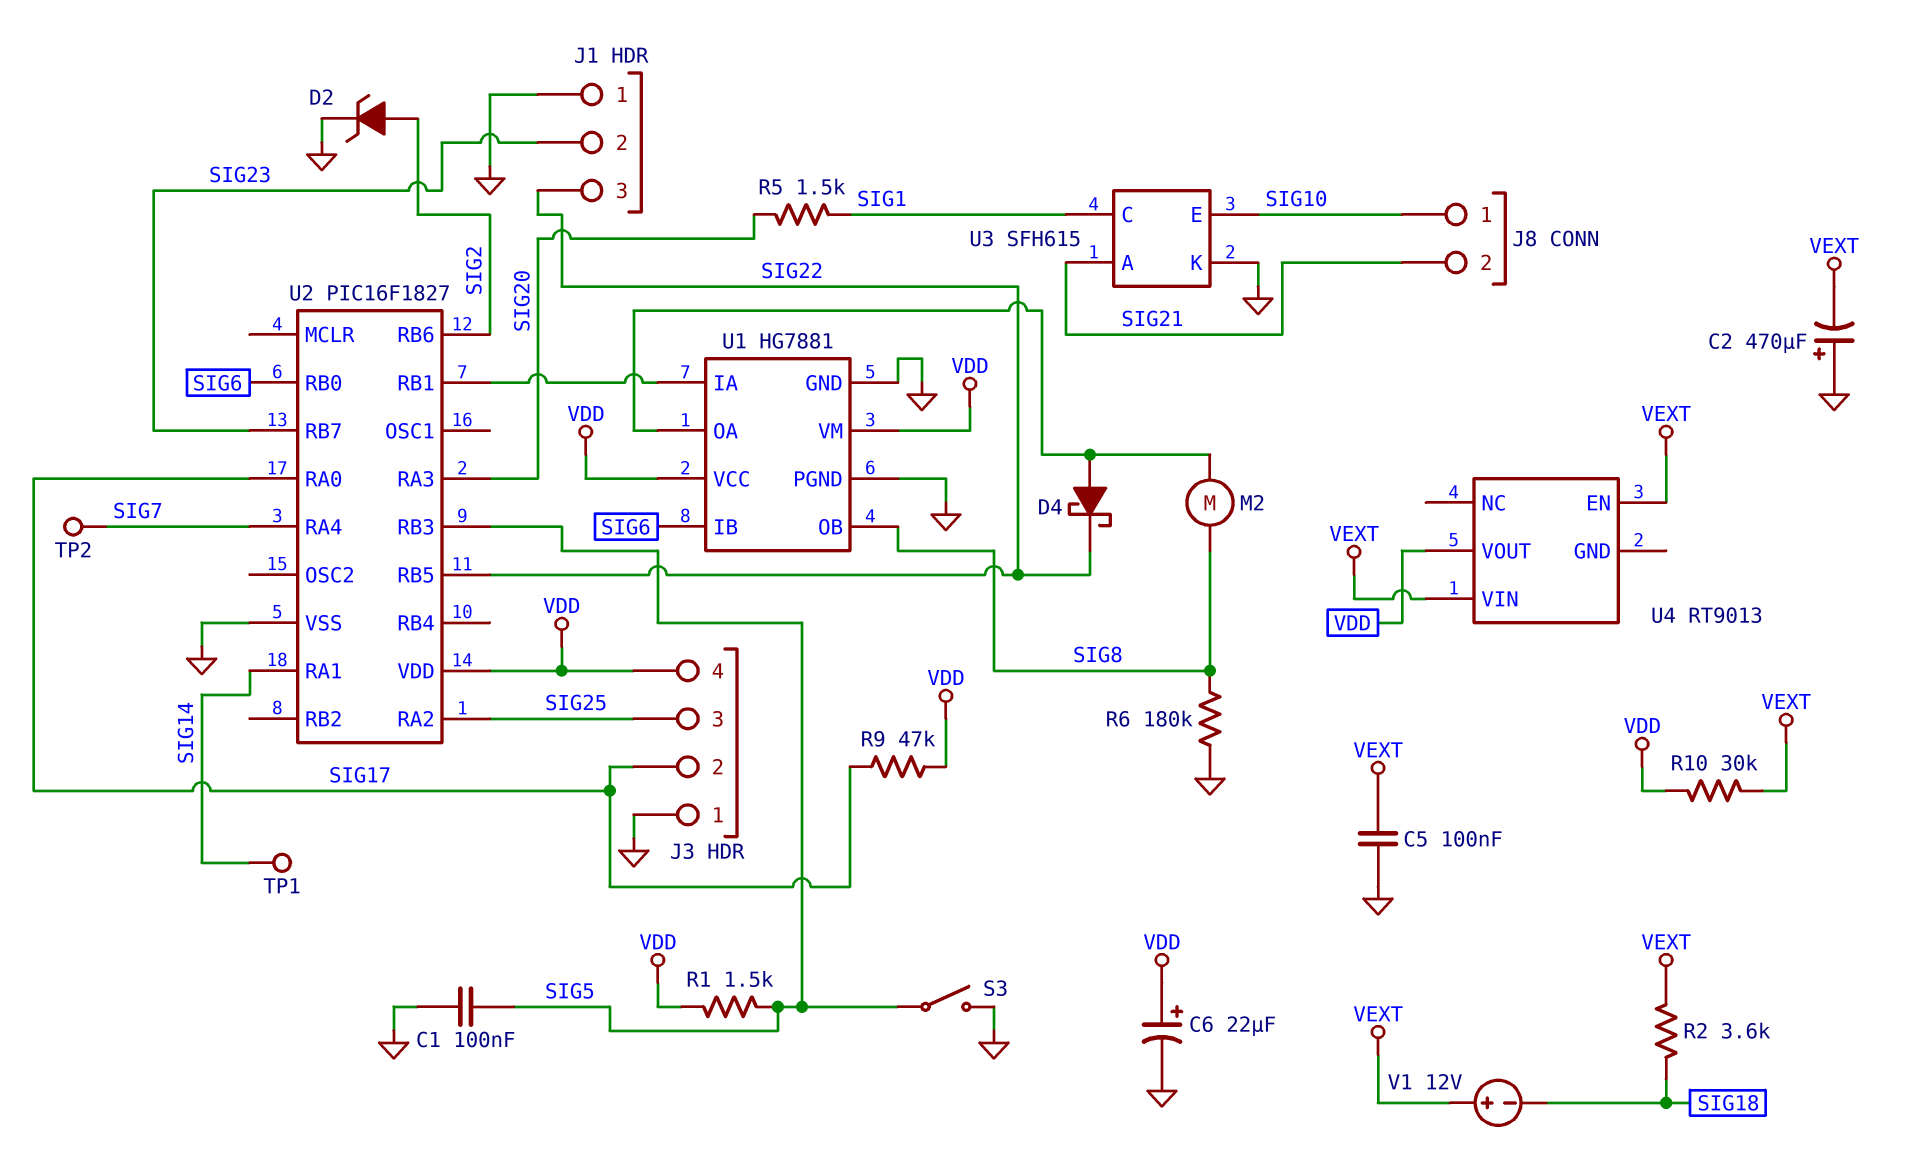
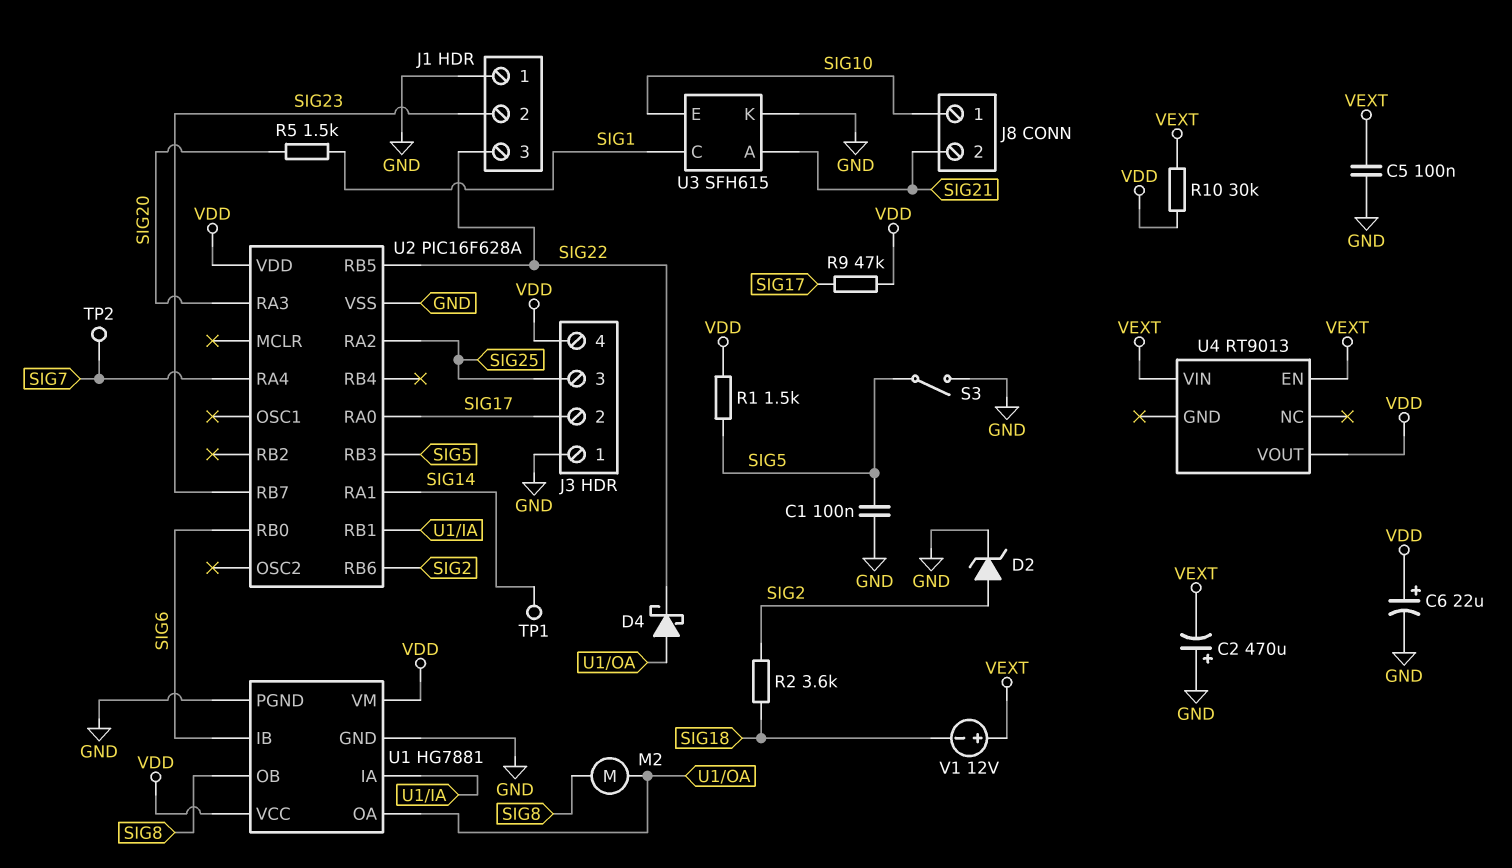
R2: 3.6k (SIG18, VEXT) -> 3.6k (SIG2, SIG18)
R6: 180k (GND, SIG8) -> none
U2: PIC16F1827 -> PIC16F628A

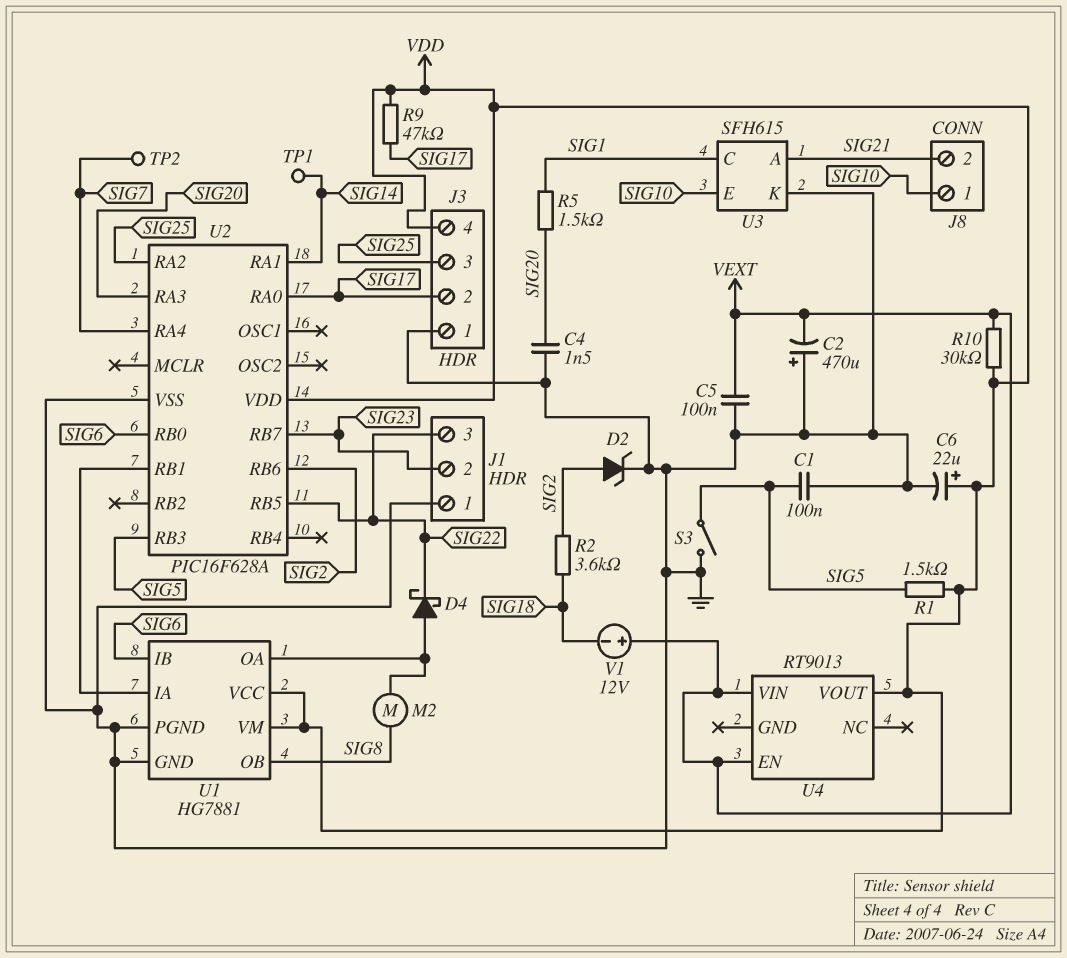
C4: none -> 1.5nF (GND, SIG20)

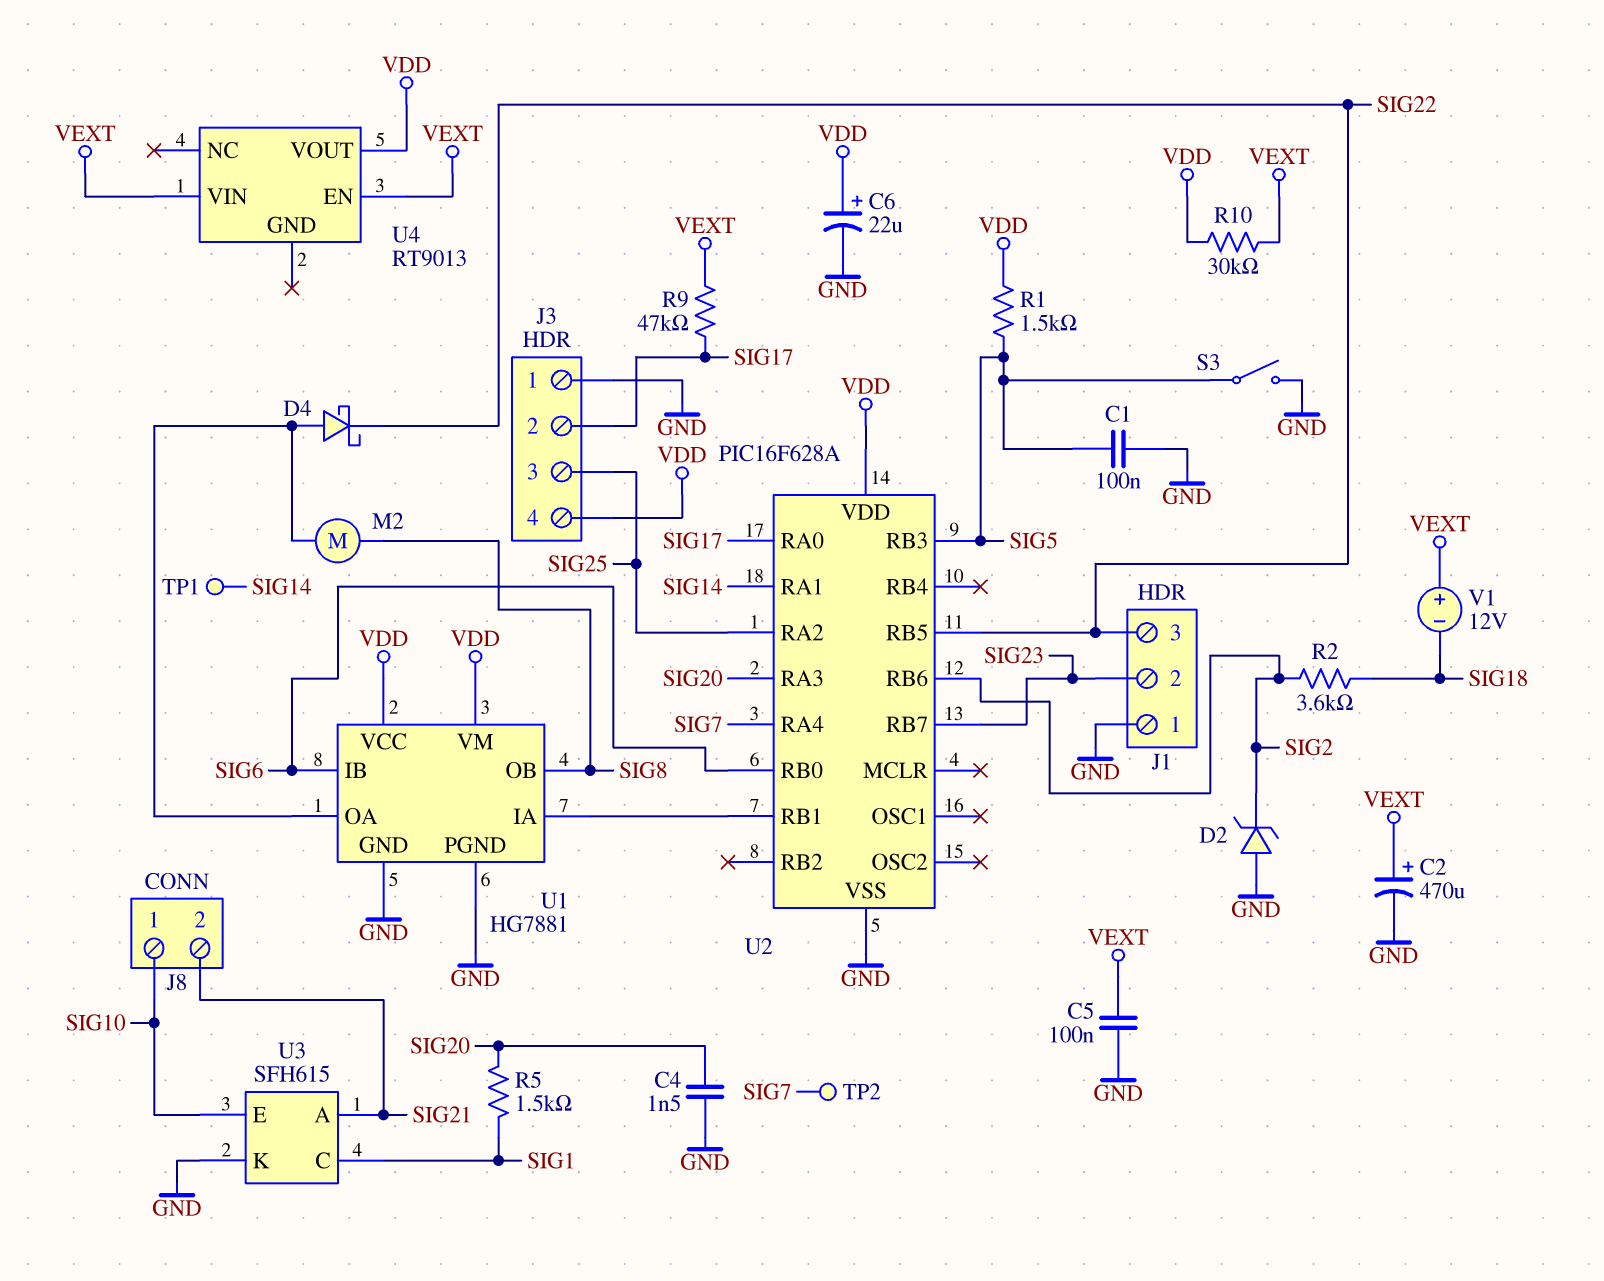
C2: 470uF (plus GND, minus VEXT) -> 470uF (plus VEXT, minus GND)
D2: zener (A SIG2, K GND) -> zener (A GND, K SIG2)
R9: 47k (SIG17, VDD) -> 47k (SIG17, VEXT)

